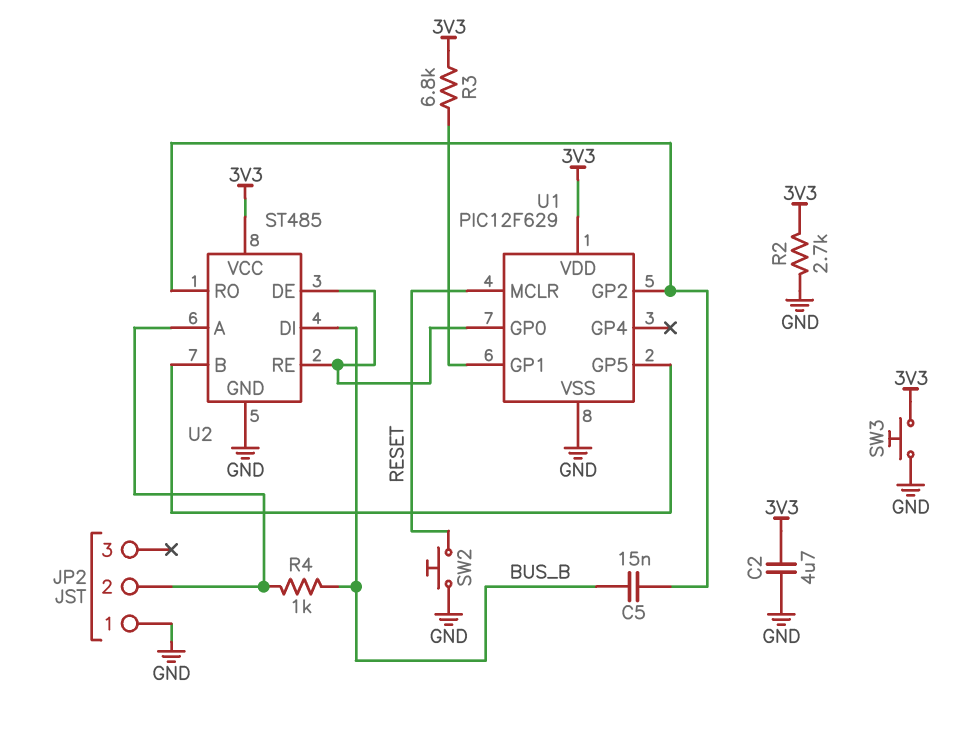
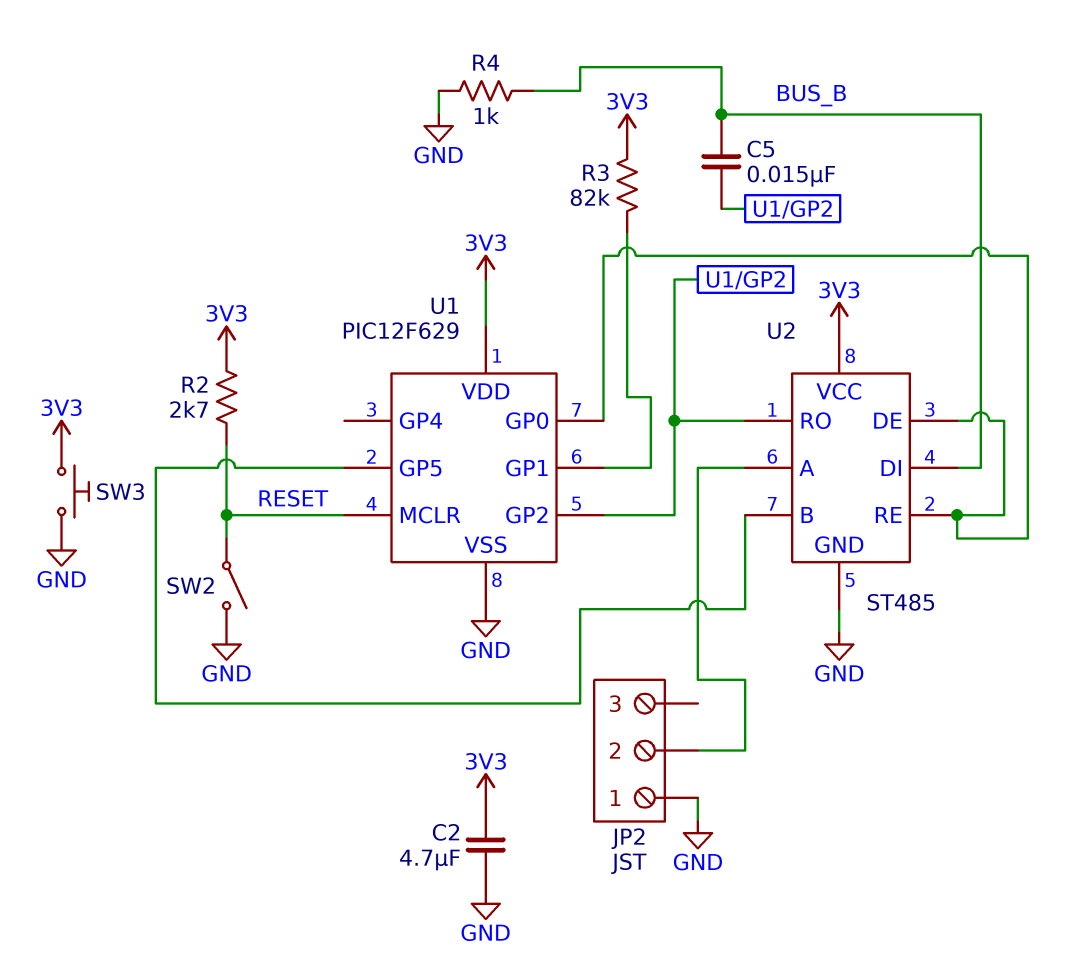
R2: 2.7k (3V3, GND) -> 2.7k (3V3, RESET)
R3: 6.8k (3V3, U1/GP1) -> 82k (3V3, U1/GP1)
R4: 1k (BUS_B, JP2/2) -> 1k (BUS_B, GND)
SW2: button (GND, RESET) -> switch (GND, RESET)

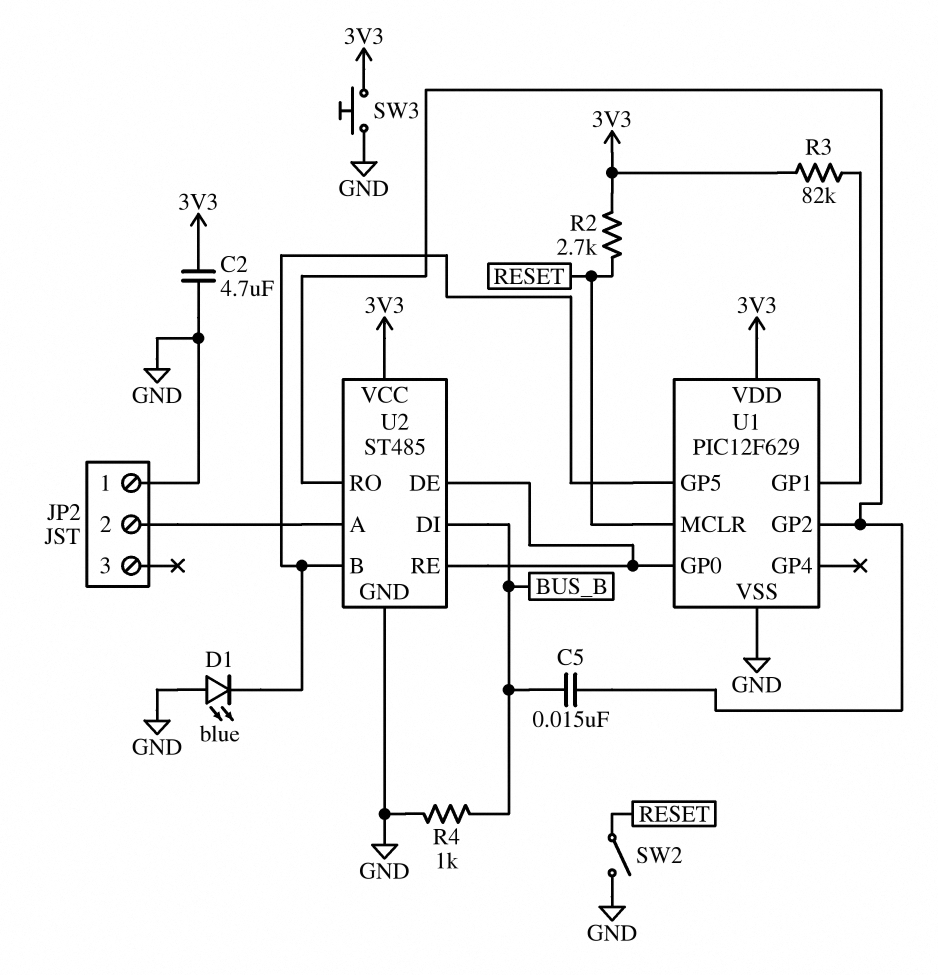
D1: none -> LED blue (A GND, K U1/GP5)

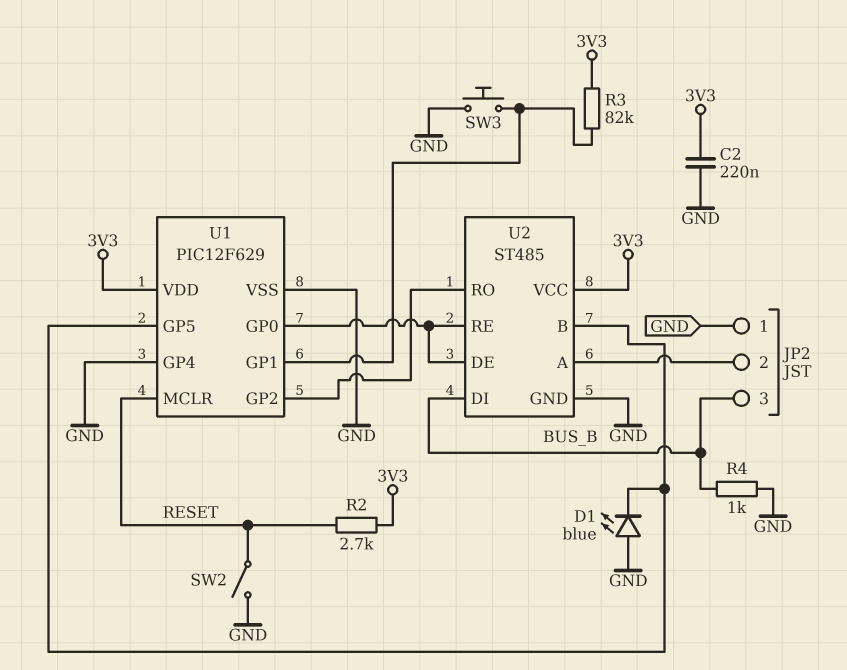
C2: 4.7uF (3V3, GND) -> 220nF (3V3, GND)
C5: 15nF (BUS_B, U1/GP2) -> none
JP2 pin 3: none -> BUS_B
SW3: button (3V3, GND) -> button (GND, U1/GP1)
U1 pin GP4: none -> GND

